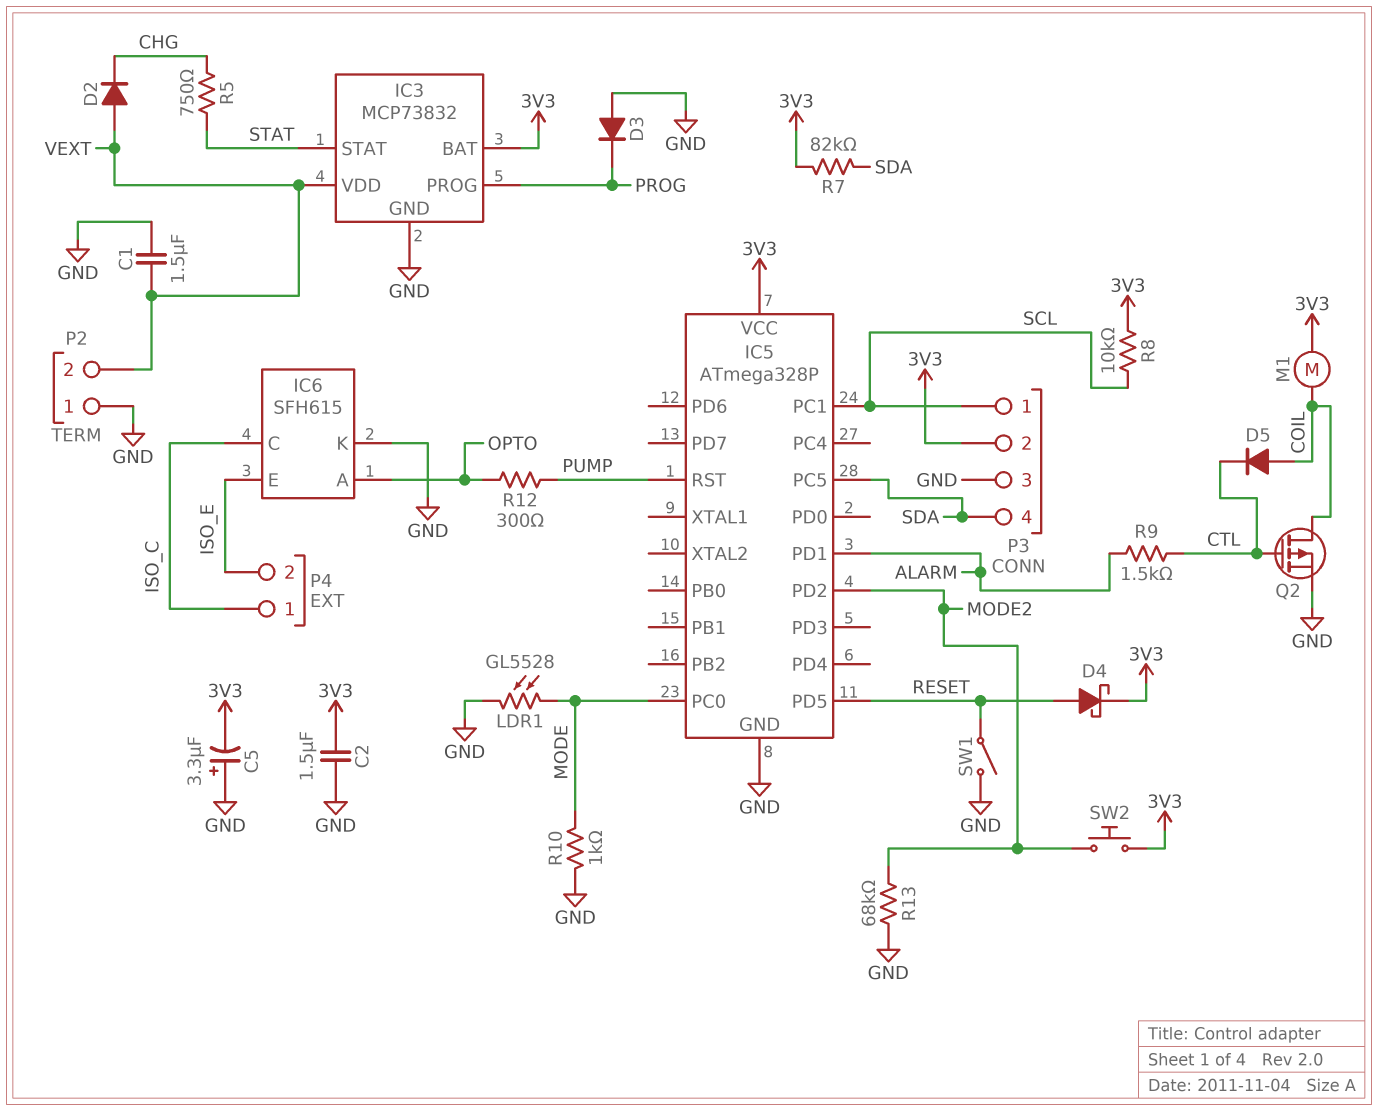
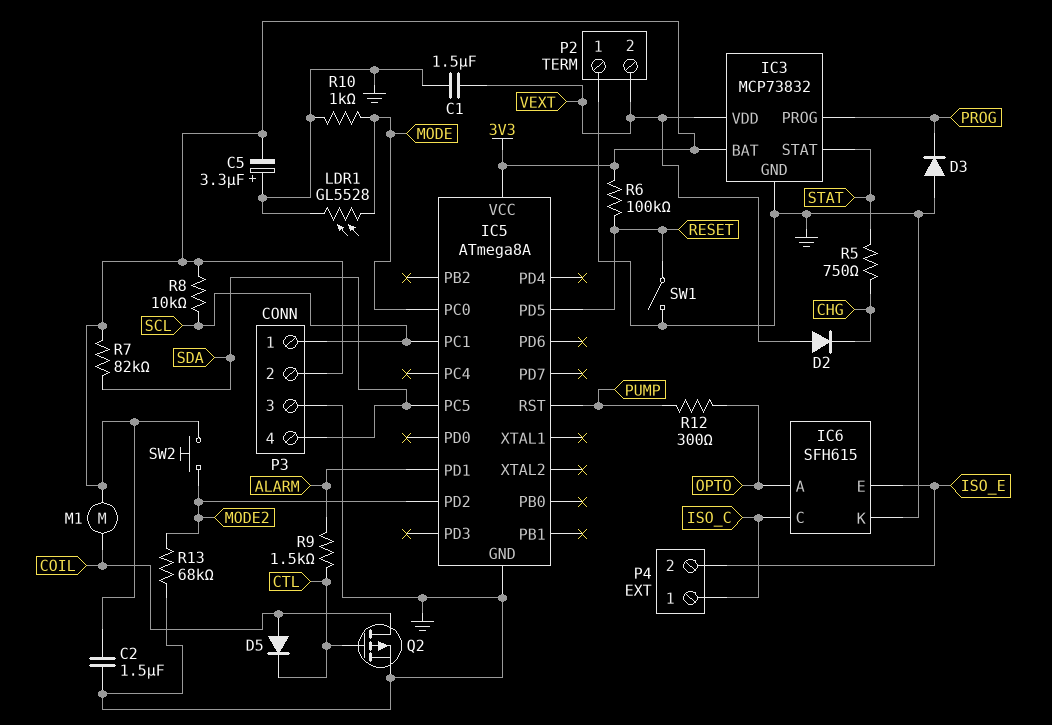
D4: schottky (A RESET, K 3V3) -> none
IC5: ATmega328P -> ATmega8A
R6: none -> 100k (3V3, RESET)

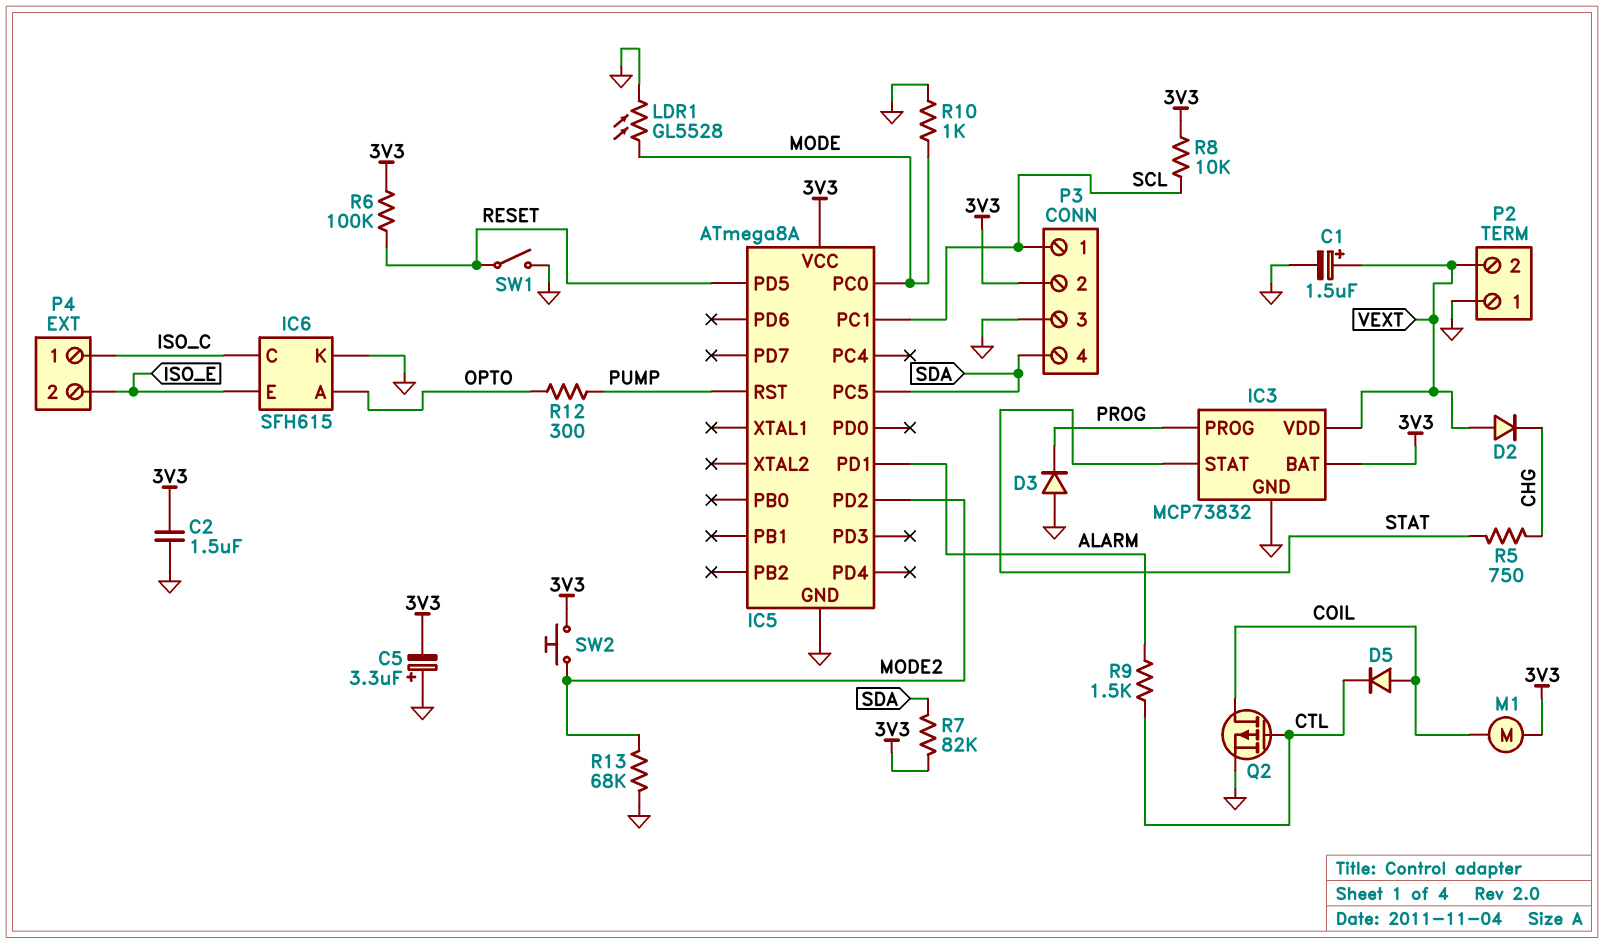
C1: 1.5uF (GND, VEXT) -> 1.5uF (plus VEXT, minus GND)

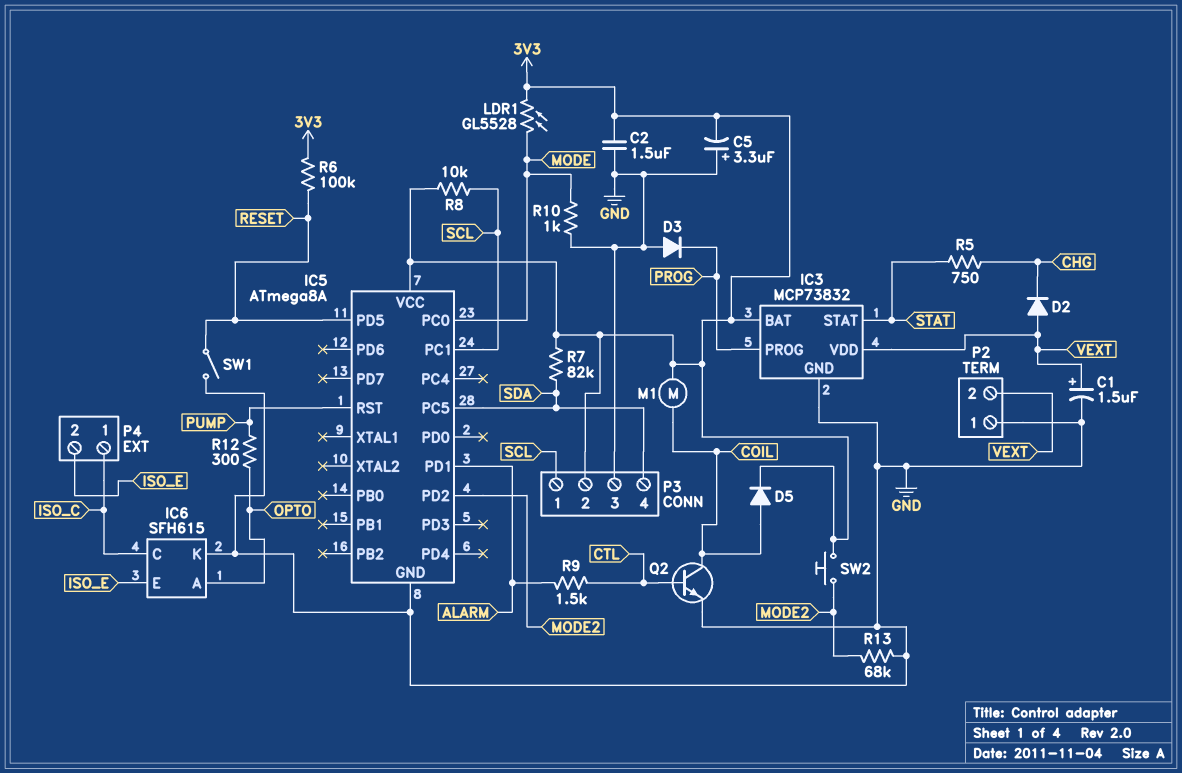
D5: diode (A COIL, K CTL) -> diode (A COIL, K 3V3)
LDR1: GL5528 (GND, MODE) -> GL5528 (3V3, MODE)
Q2: PMOS (G CTL, D COIL, S GND) -> NPN (B CTL, C COIL, E GND)

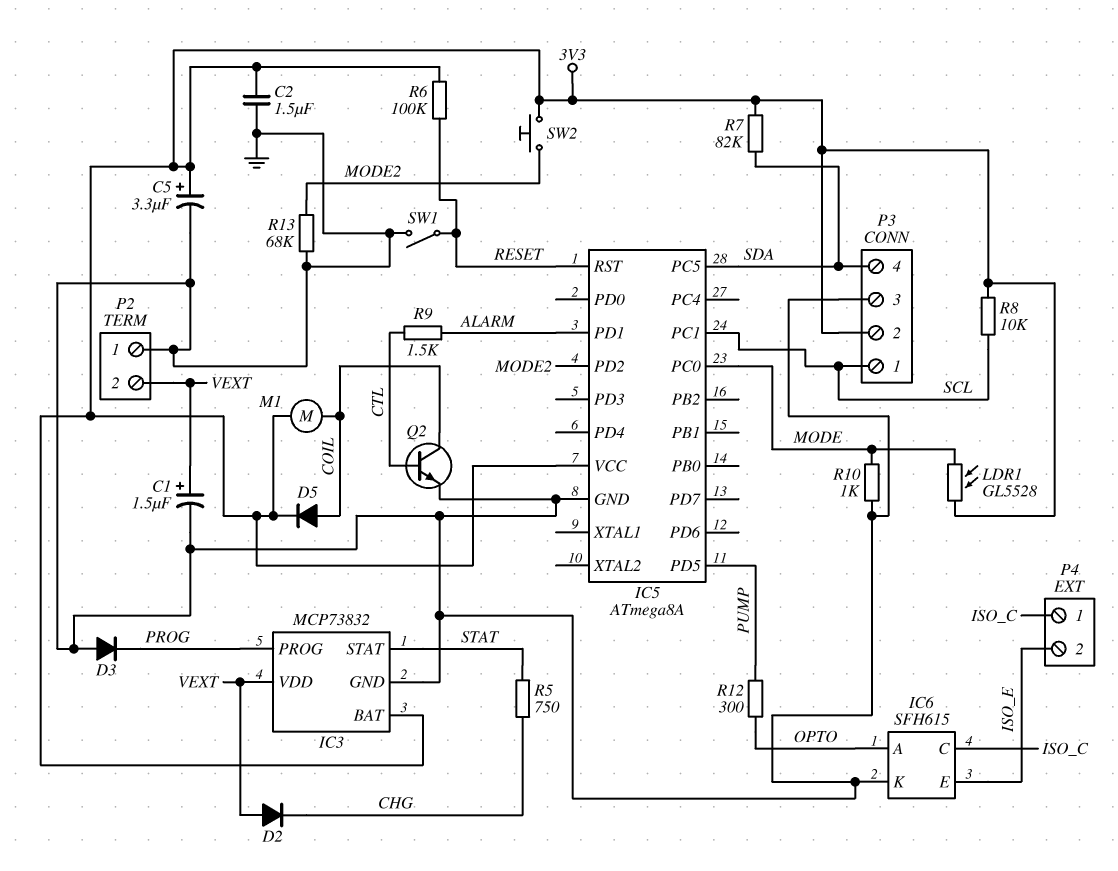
C5: 3.3uF (plus GND, minus 3V3) -> 3.3uF (plus 3V3, minus GND)
IC5 pin PD5: RESET -> PUMP
IC5 pin RST: PUMP -> RESET

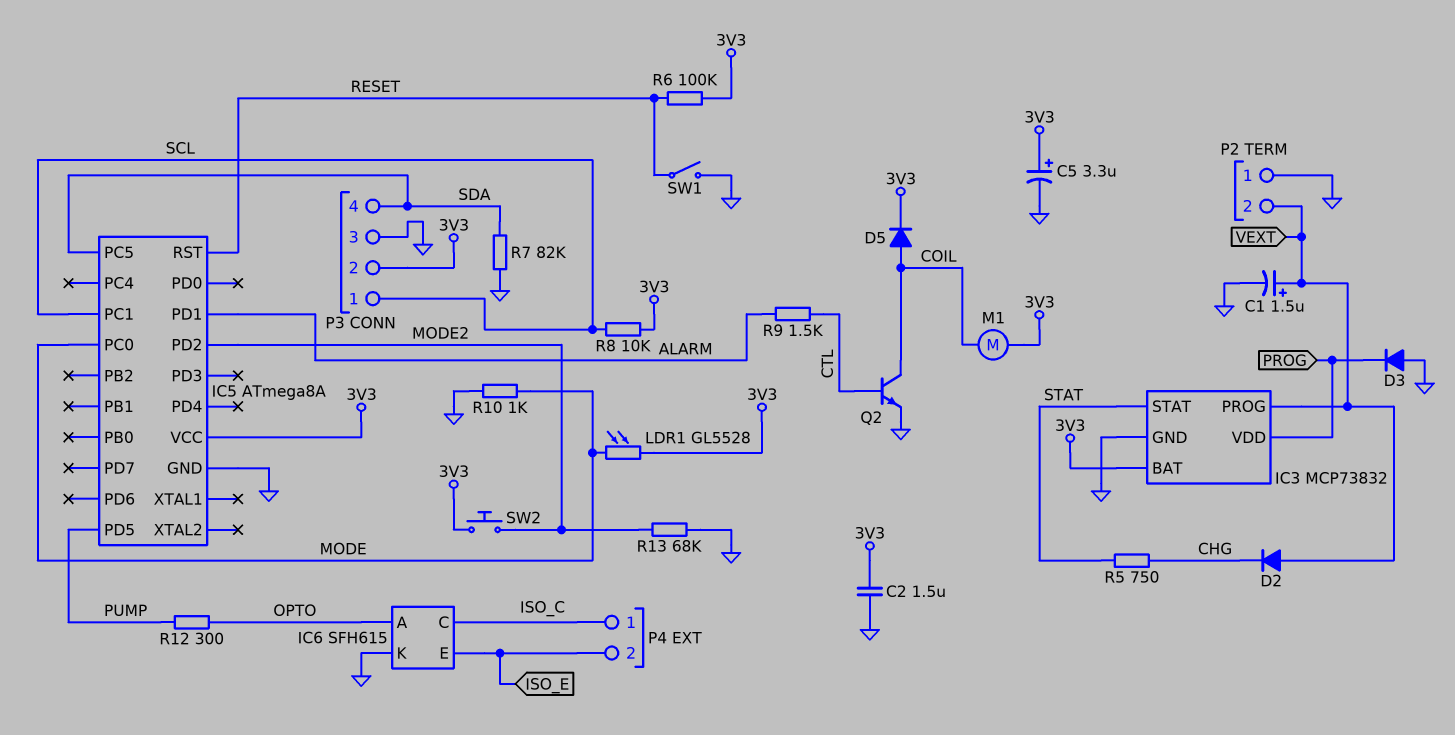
IC3 pin PROG: PROG -> VEXT
IC3 pin VDD: VEXT -> PROG
R7: 82k (3V3, SDA) -> 82k (GND, SDA)

